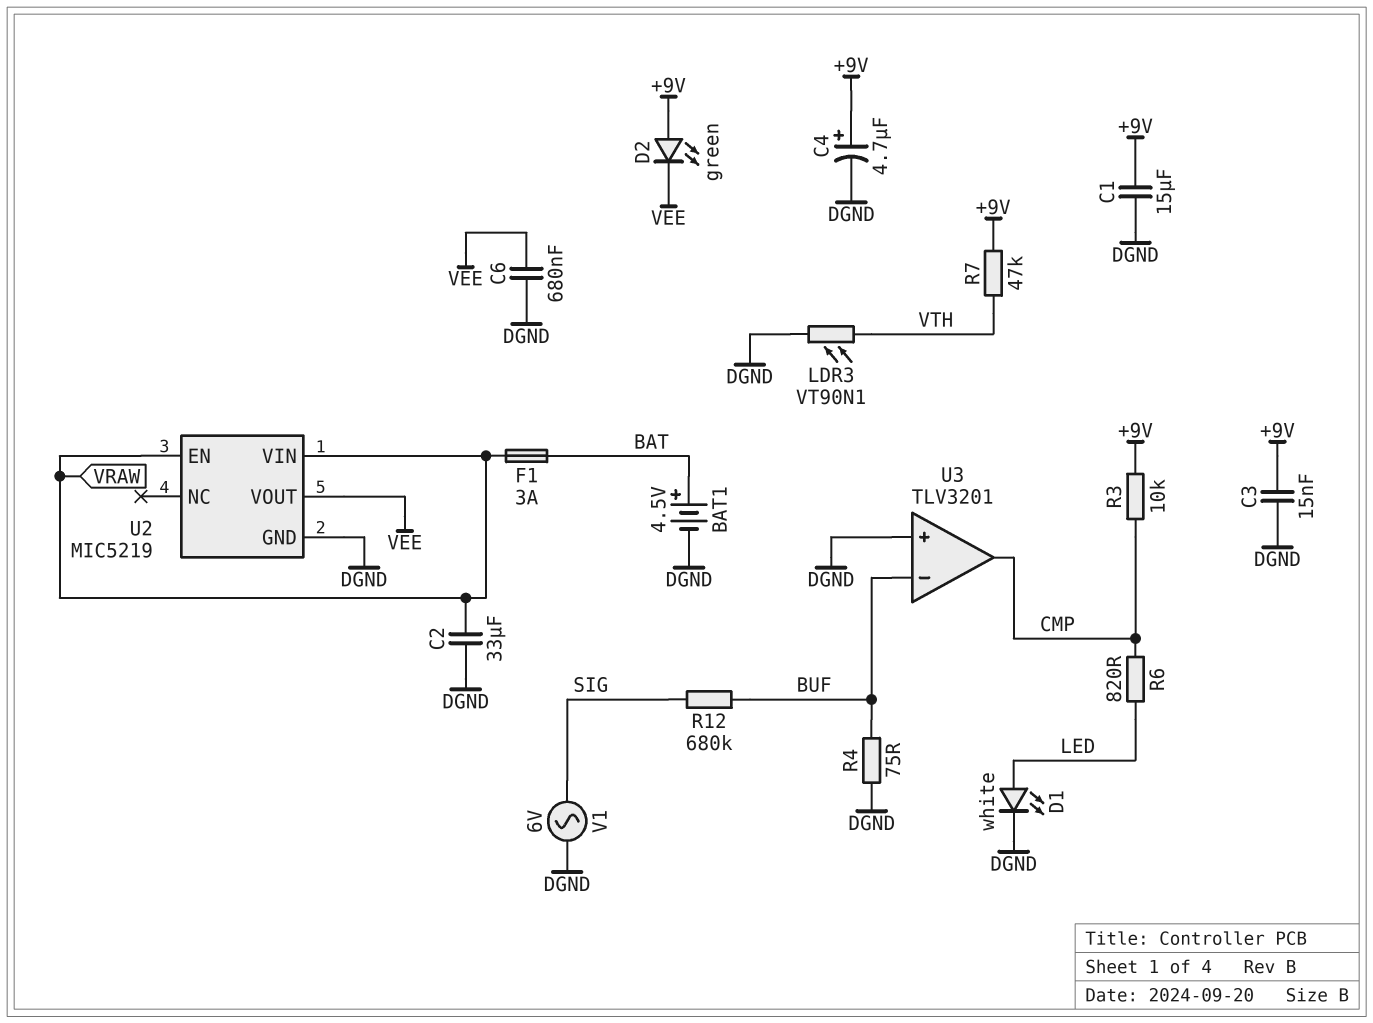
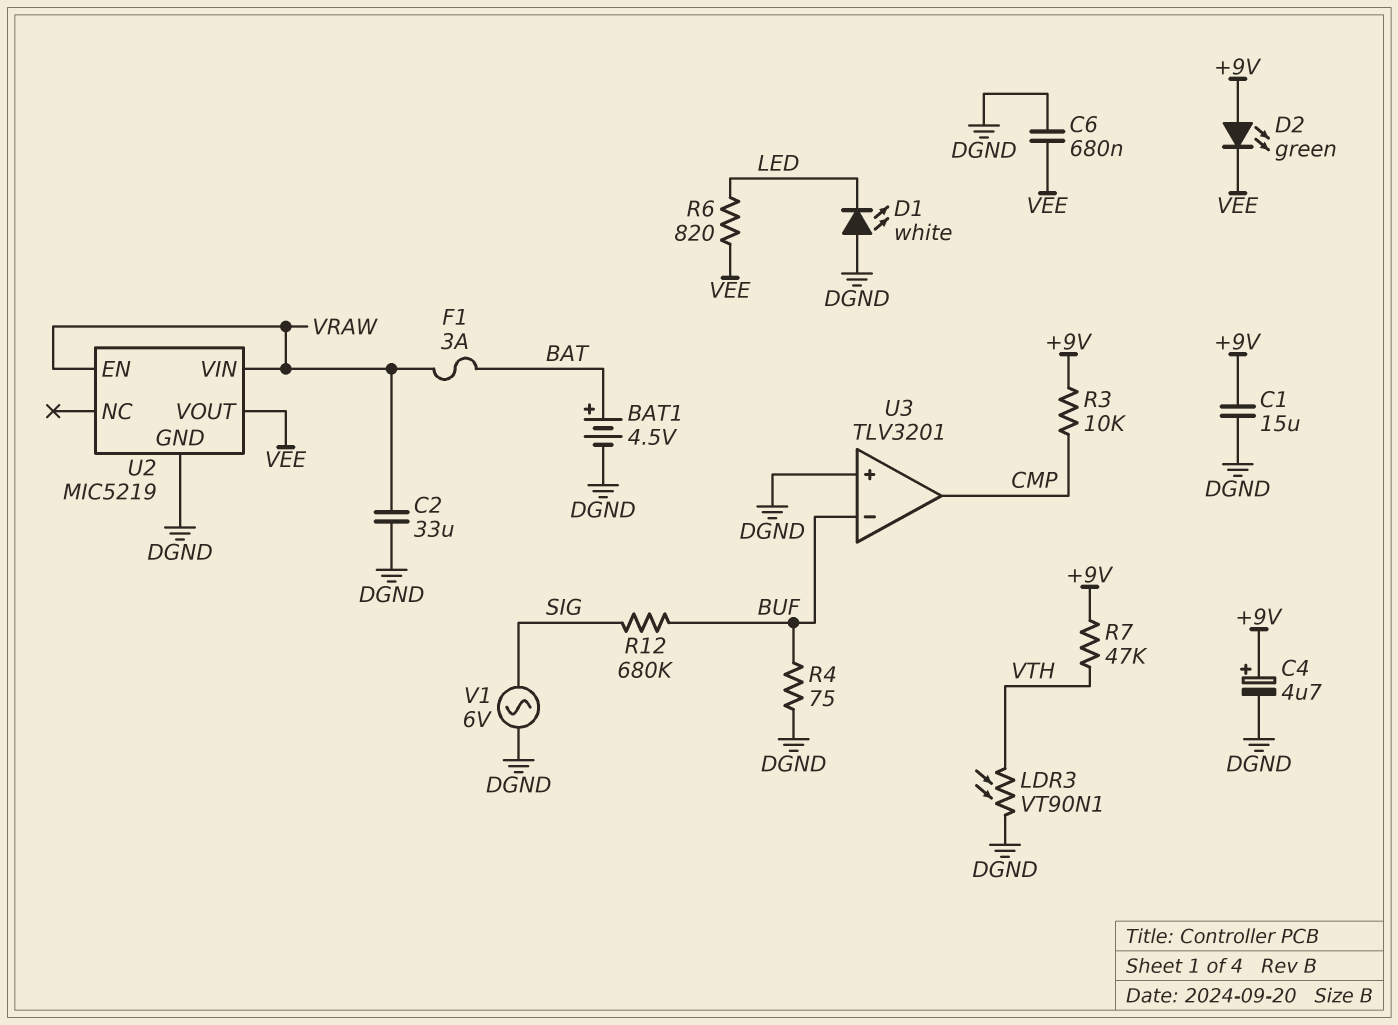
C3: 15nF (+9V, DGND) -> none
D1: LED white (A LED, K DGND) -> LED white (A DGND, K LED)
R6: 820 (CMP, LED) -> 820 (LED, VEE)

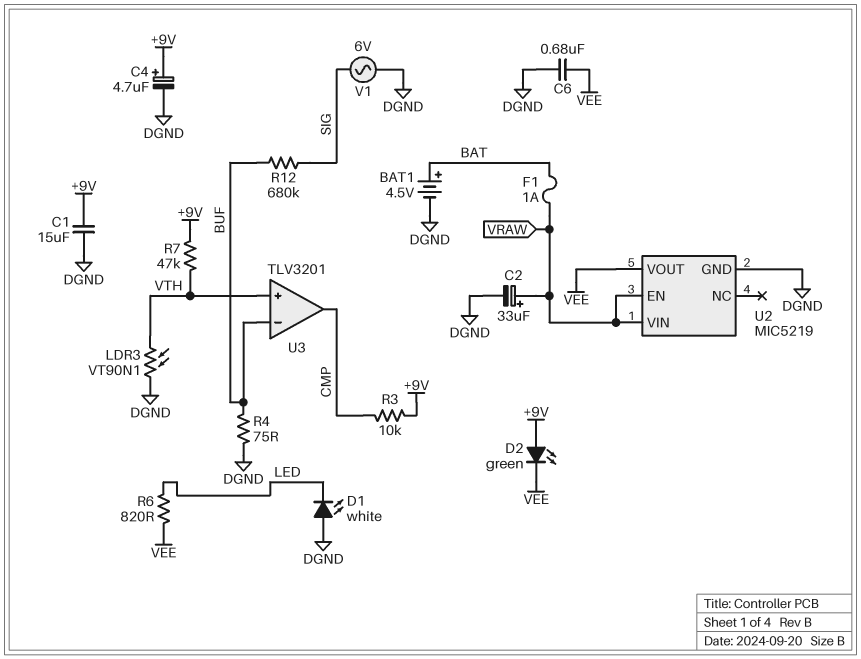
C2: 33uF (DGND, VRAW) -> 33uF (plus VRAW, minus DGND)
F1: 3A (BAT, VRAW) -> 1A (BAT, VRAW)
U3 pin in+: DGND -> VTH

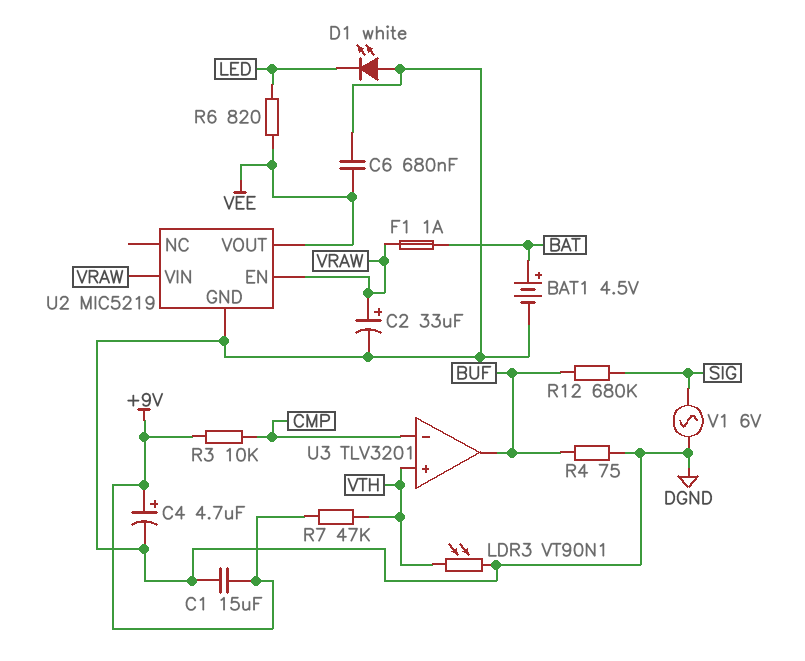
D2: LED green (A +9V, K VEE) -> none
U3 pin in-: BUF -> CMP
U3 pin out: CMP -> BUF

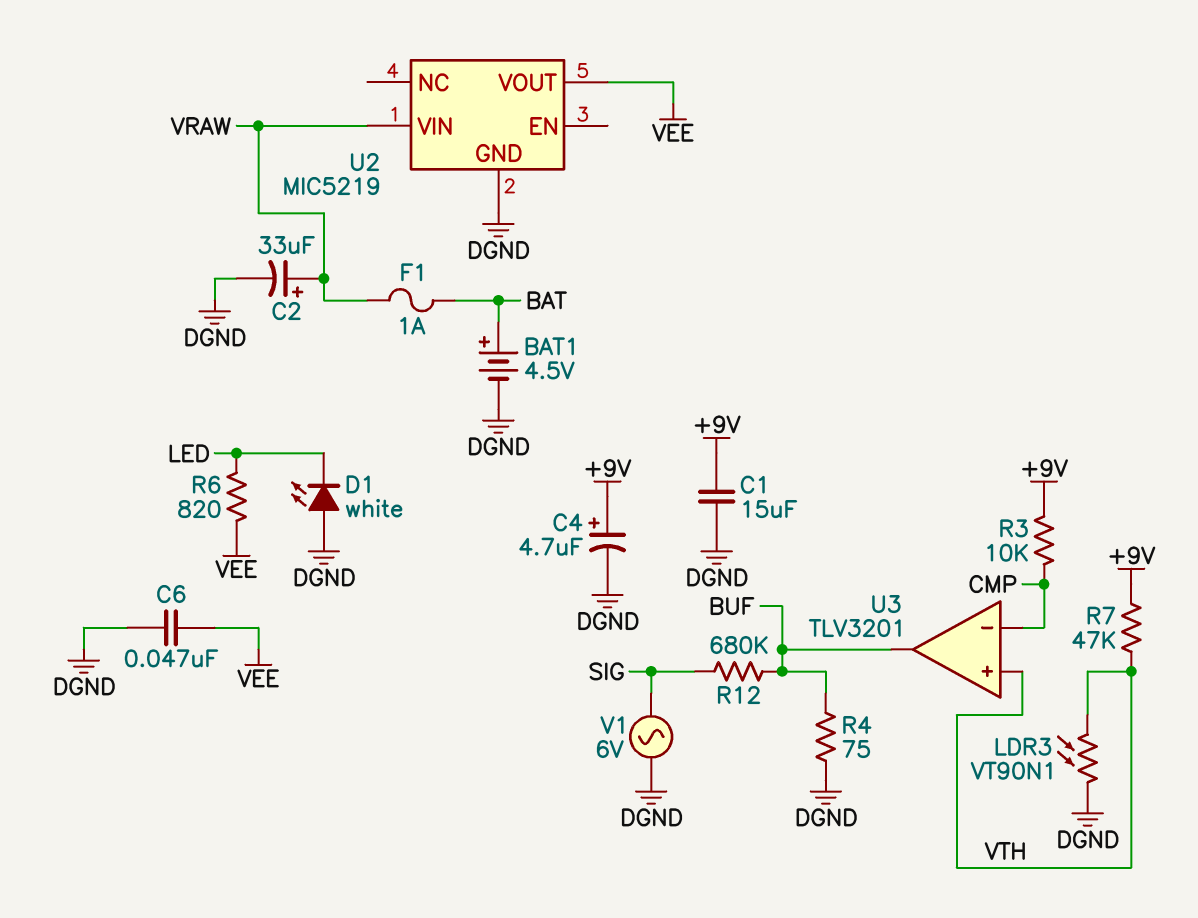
C6: 680nF (DGND, VEE) -> 47nF (DGND, VEE)
U2 pin EN: VRAW -> none

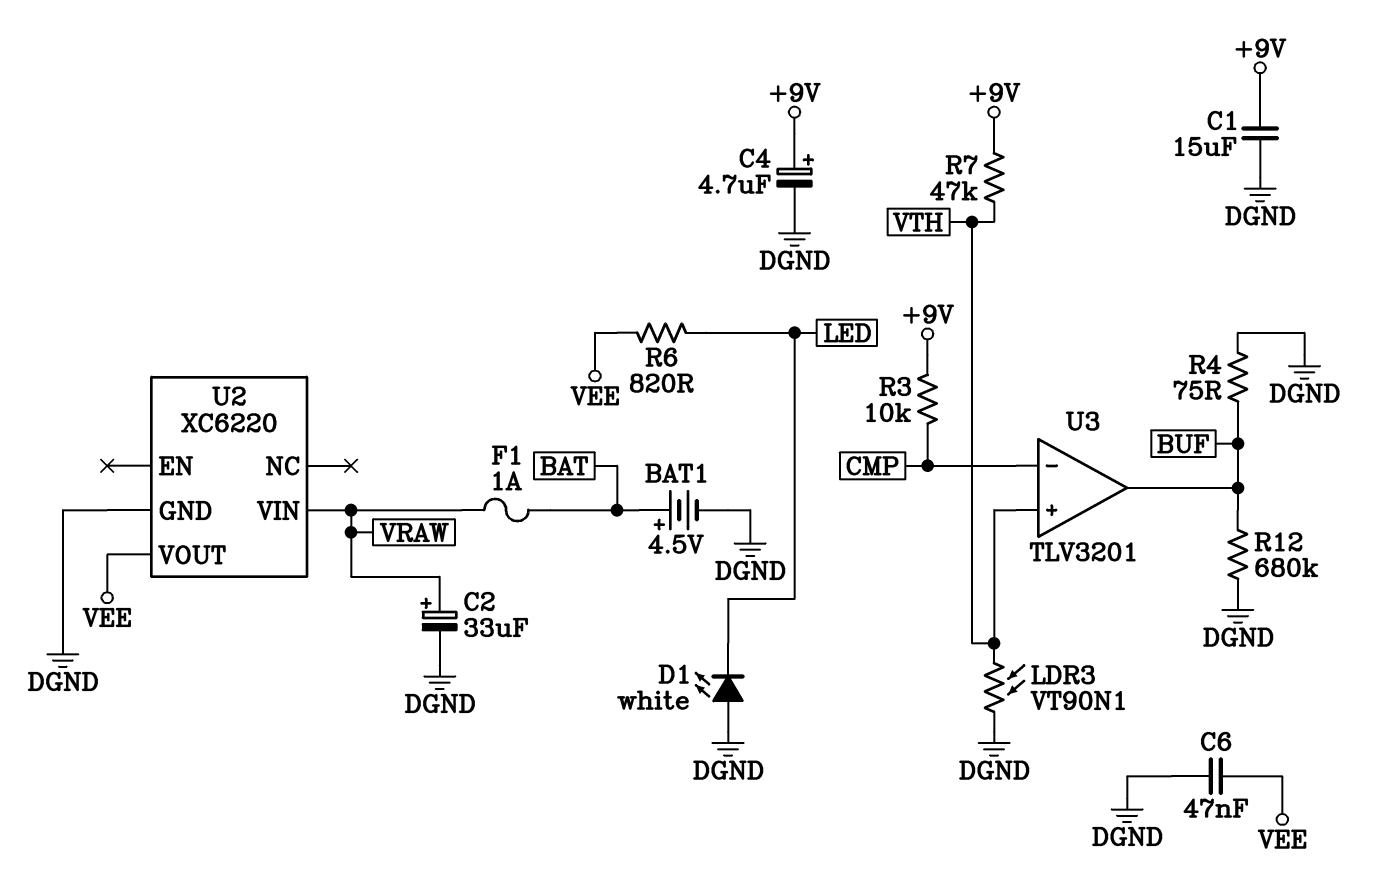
R12: 680k (BUF, SIG) -> 680k (BUF, DGND)
U2: MIC5219 -> XC6220
V1: AC 6V (DGND, SIG) -> none

